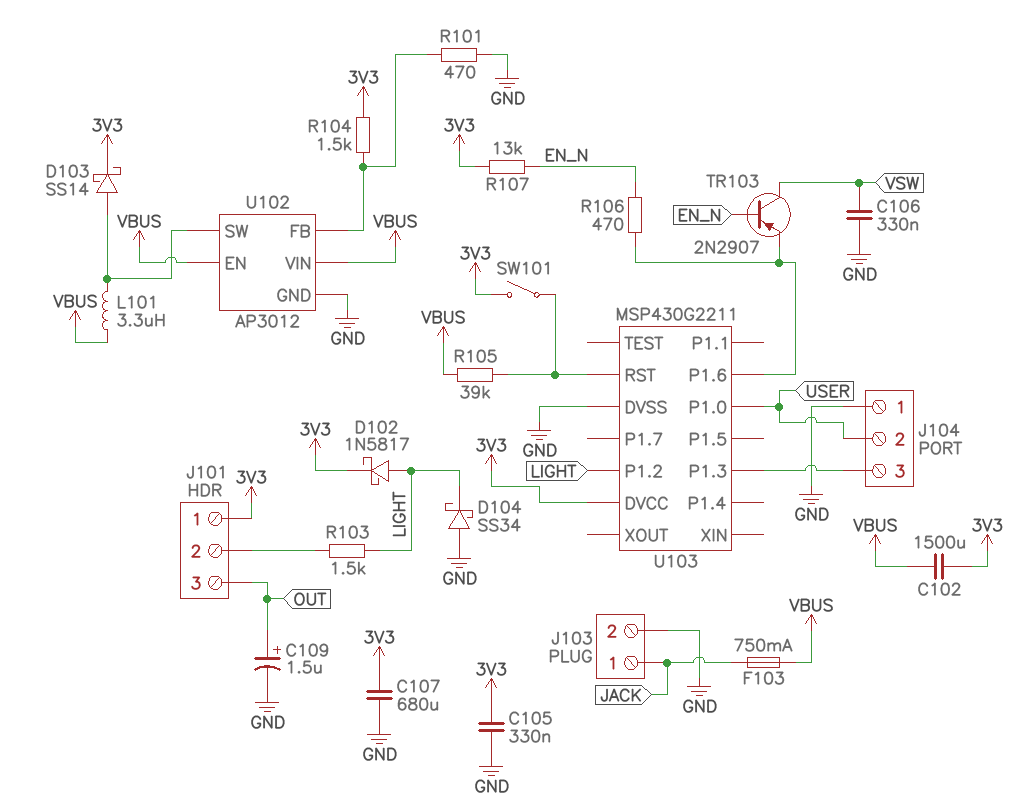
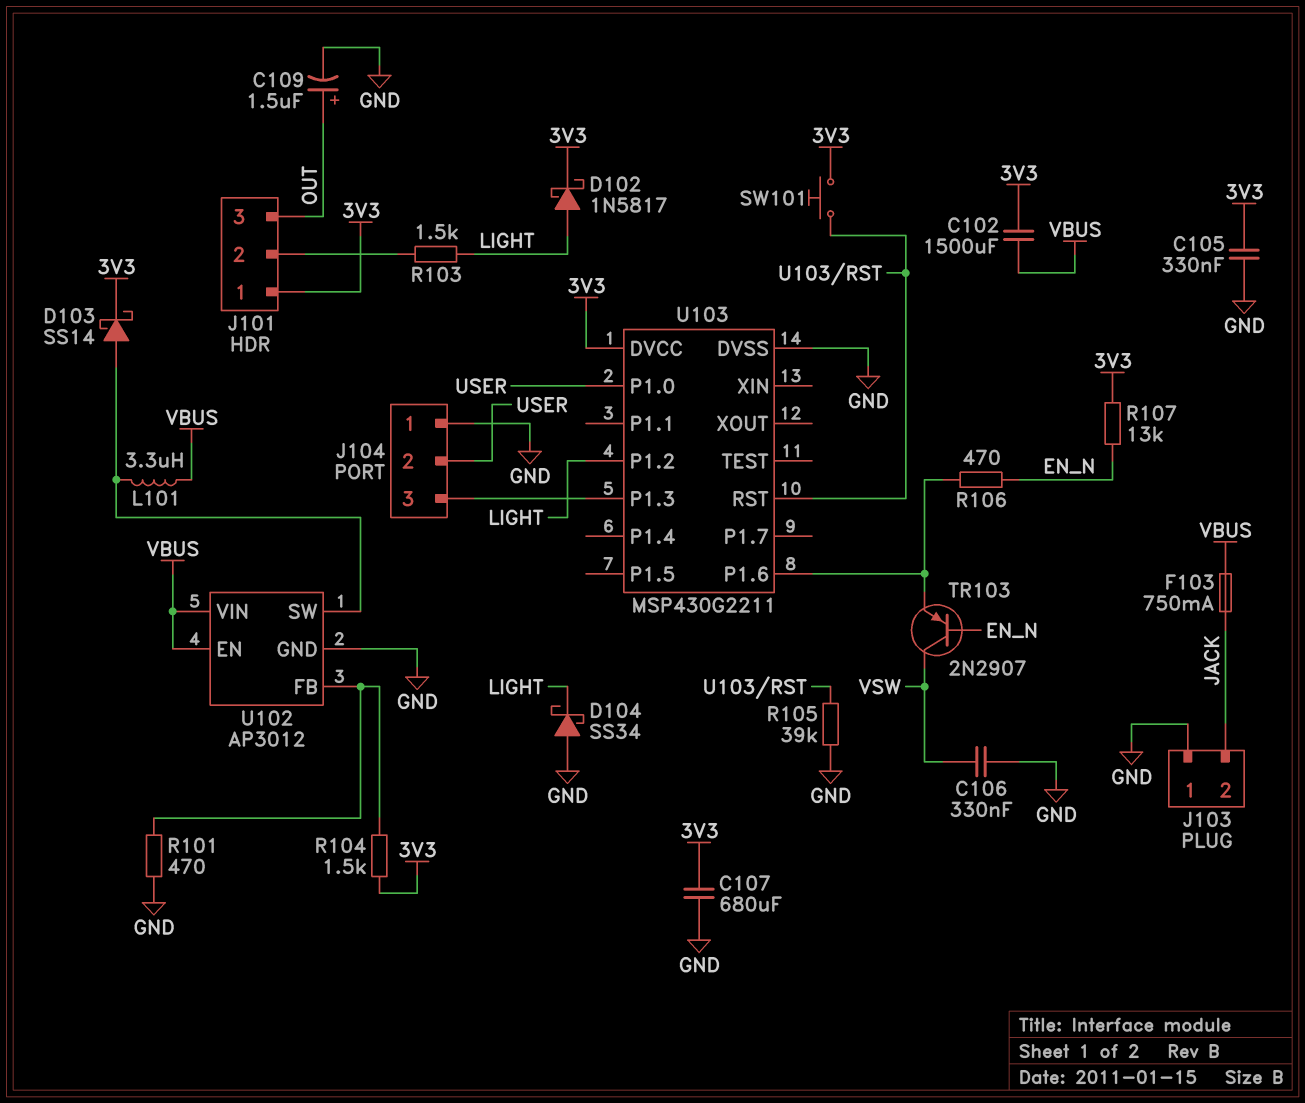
J103 pin 1: JACK -> GND
J103 pin 2: GND -> JACK
R105: 39k (U103/RST, VBUS) -> 39k (GND, U103/RST)
SW101: switch (3V3, U103/RST) -> button (3V3, U103/RST)

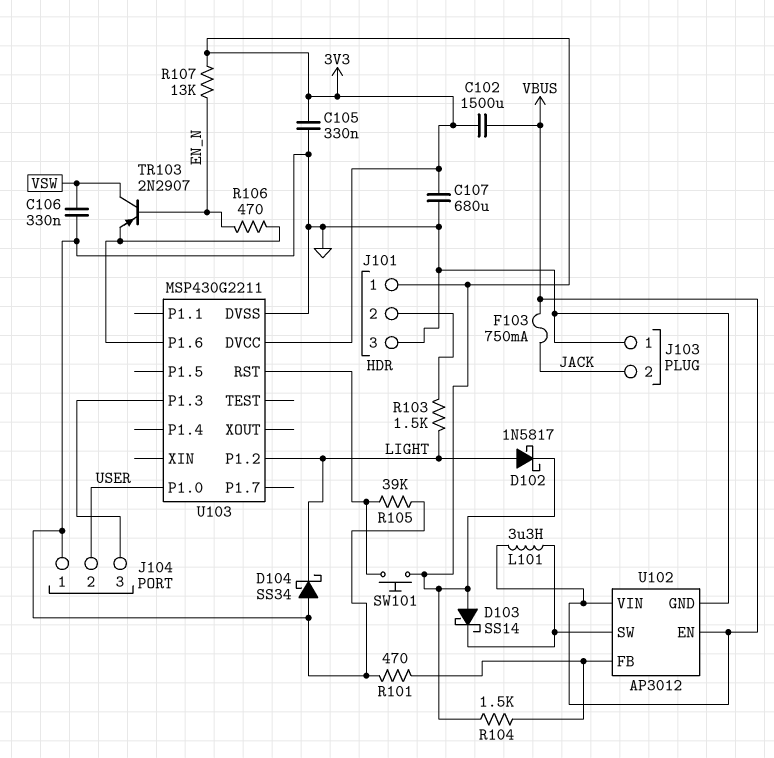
C109: 1.5uF (plus OUT, minus GND) -> none
D103: schottky SS14 (A U102/SW, K 3V3) -> schottky SS14 (A 3V3, K U102/SW)
J101 pin 3: OUT -> GND

